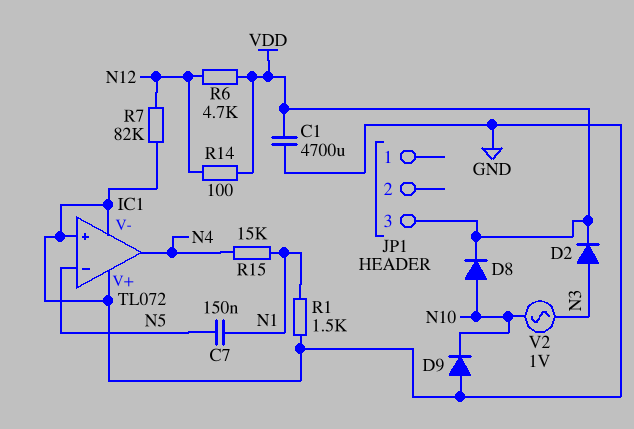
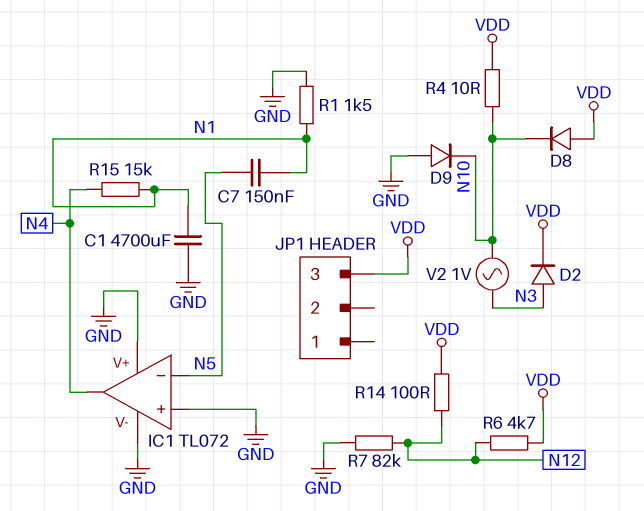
C1: 4700uF (GND, VDD) -> 4700uF (GND, N1)
D8: diode (A N10, K VDD) -> diode (A VDD, K N10)
R4: none -> 10 (N10, VDD)

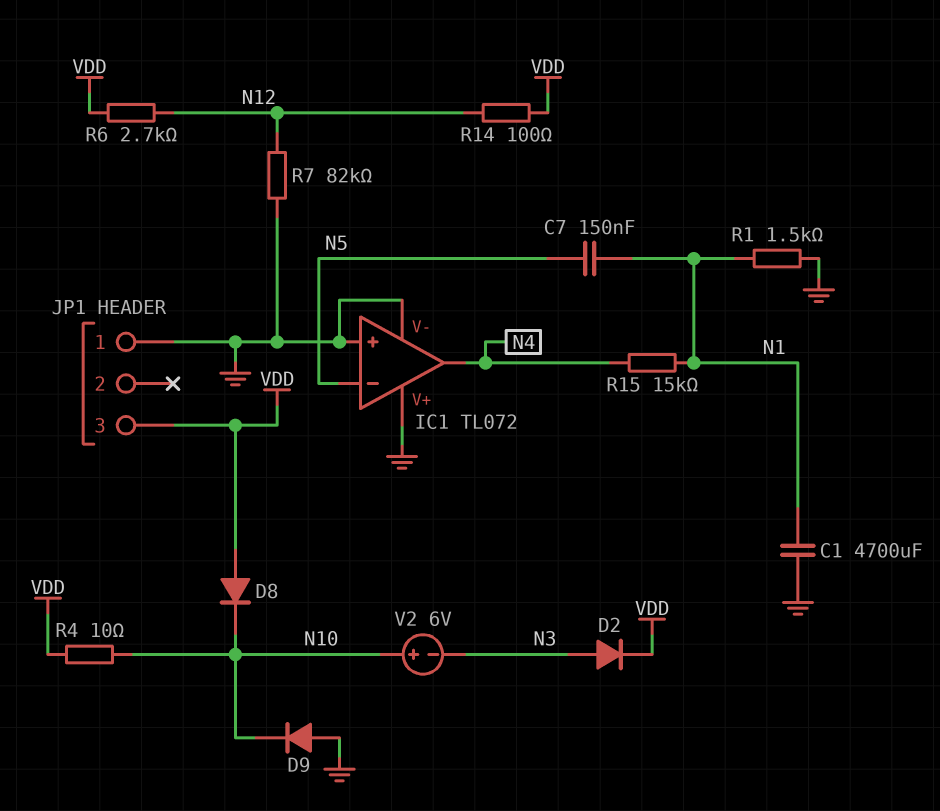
JP1 pin 1: none -> GND
R6: 4.7k (N12, VDD) -> 2.7k (N12, VDD)
V2: AC 1V (N3, N10) -> 6V (plus N10, minus N3)

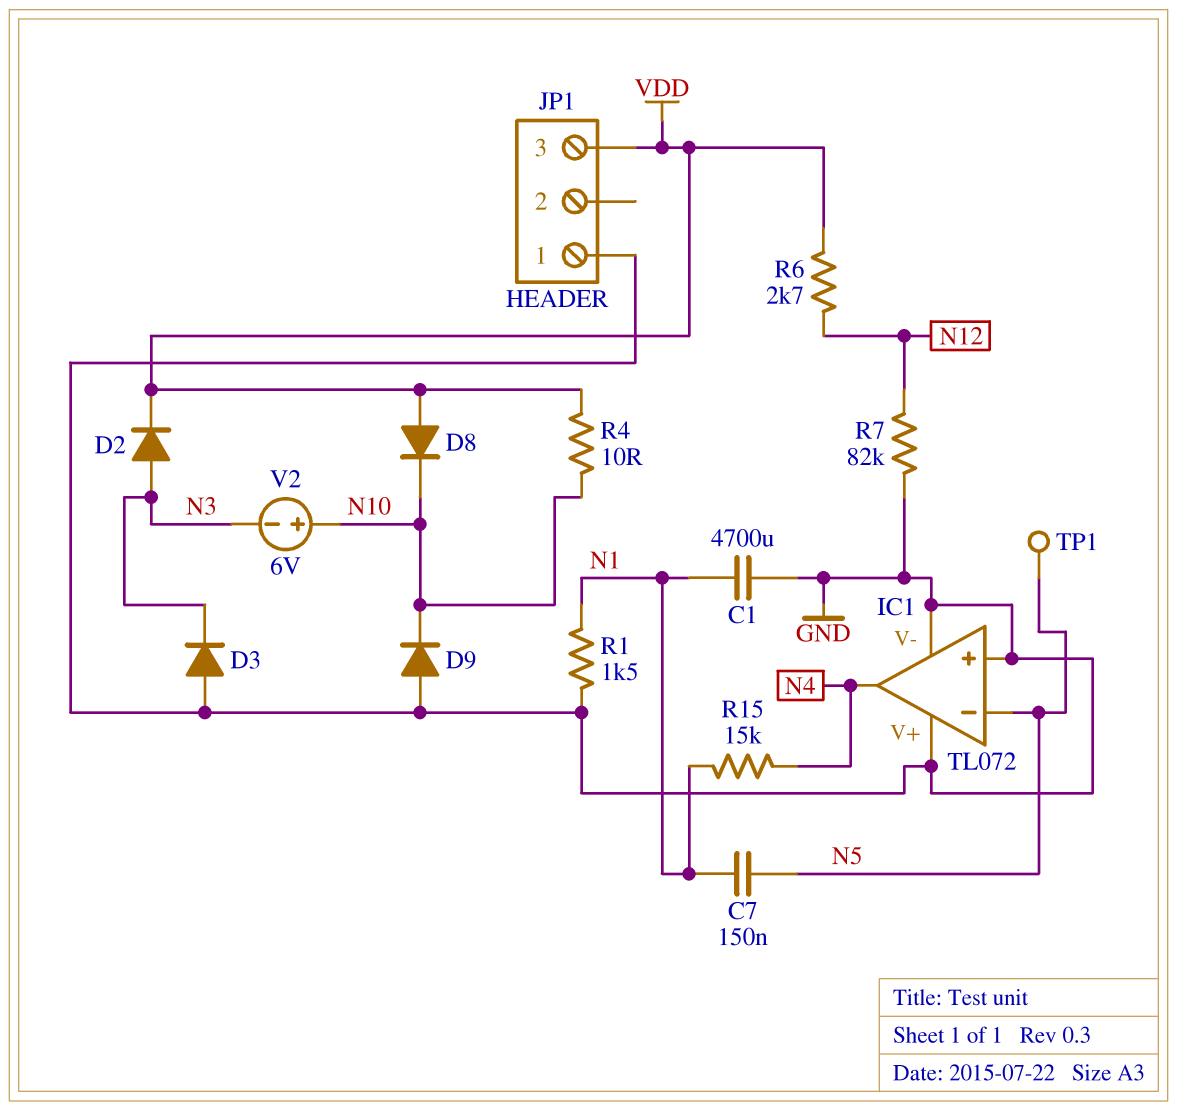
D3: none -> diode (A GND, K N3)
R14: 100 (N12, VDD) -> none
TP1: none -> test point (N5)

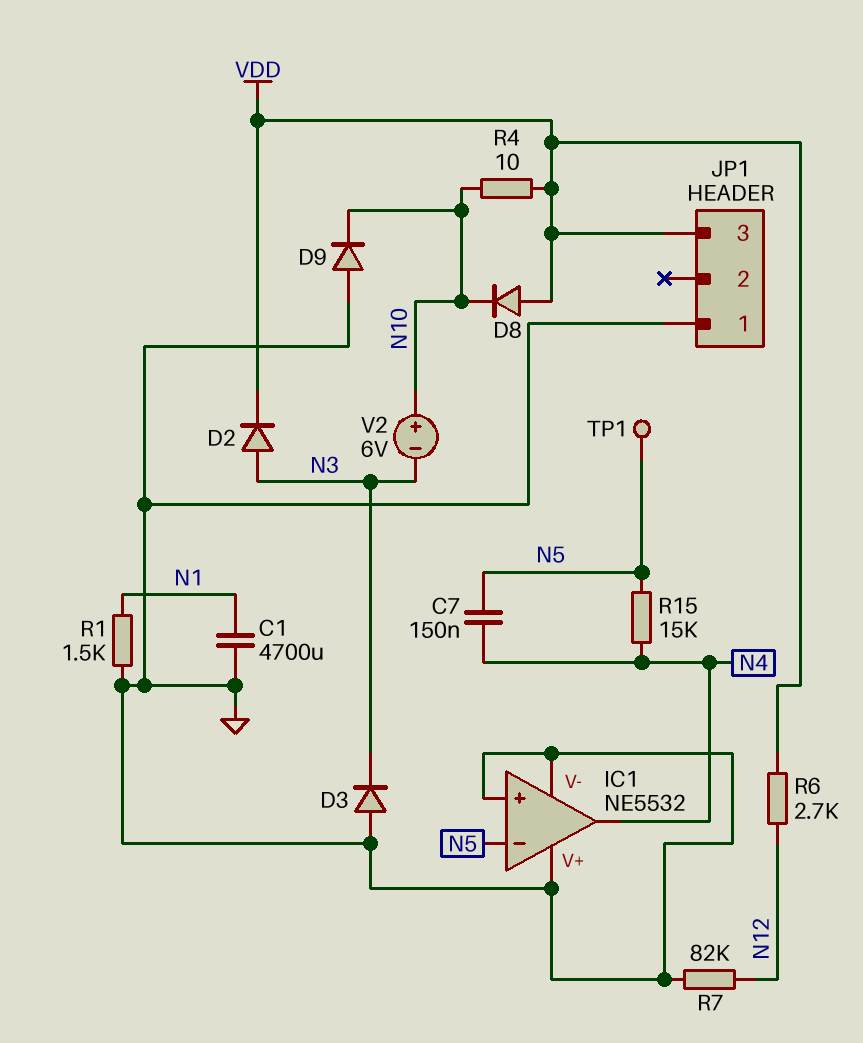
C7: 150nF (N1, N5) -> 150nF (N4, N5)
IC1: TL072 -> NE5532
R15: 15k (N1, N4) -> 15k (N4, N5)

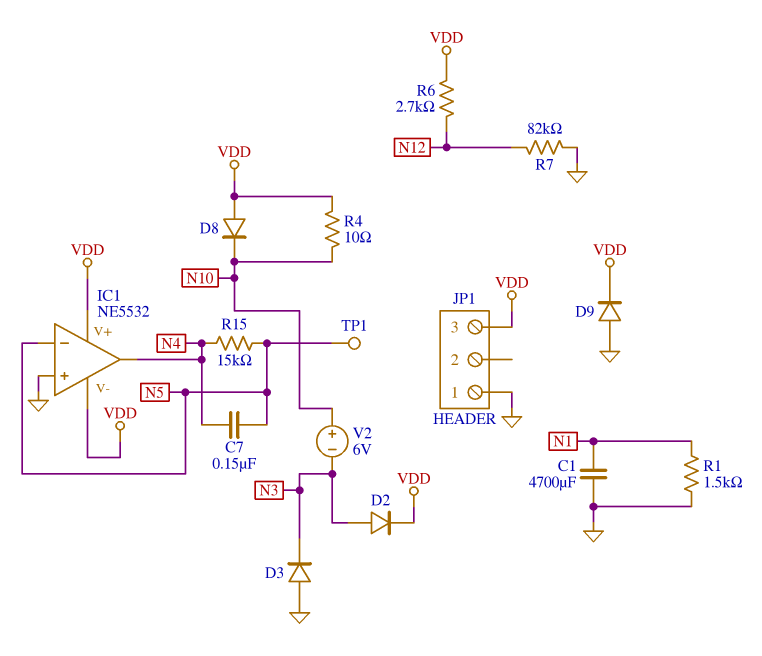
D9: diode (A GND, K N10) -> diode (A GND, K VDD)
IC1 pin V+: GND -> VDD
IC1 pin V-: GND -> VDD

